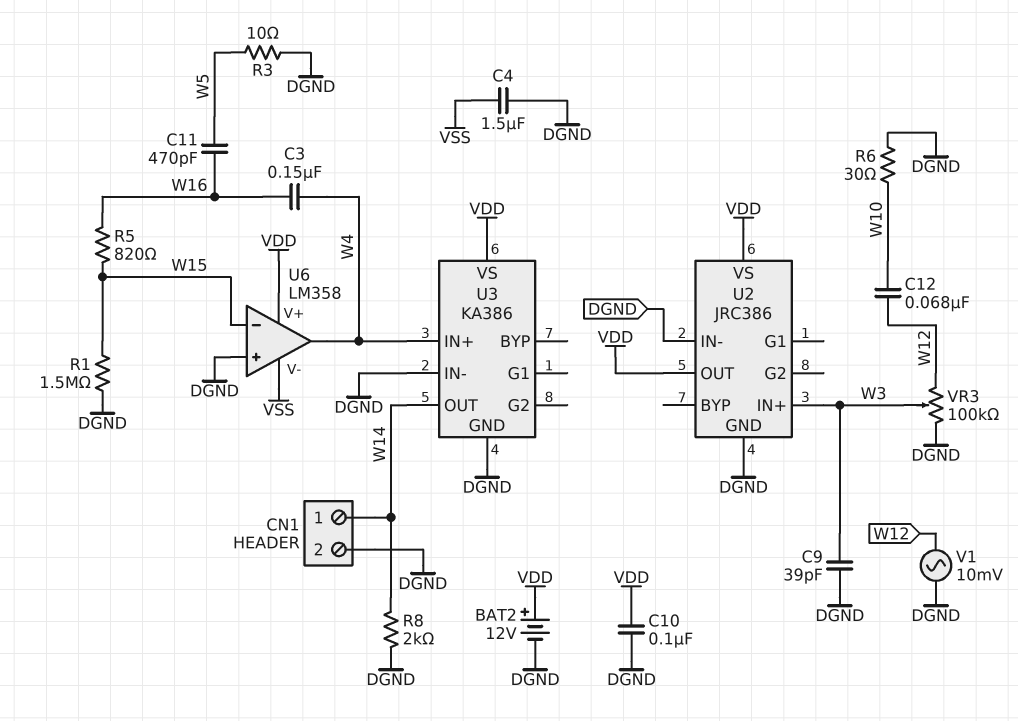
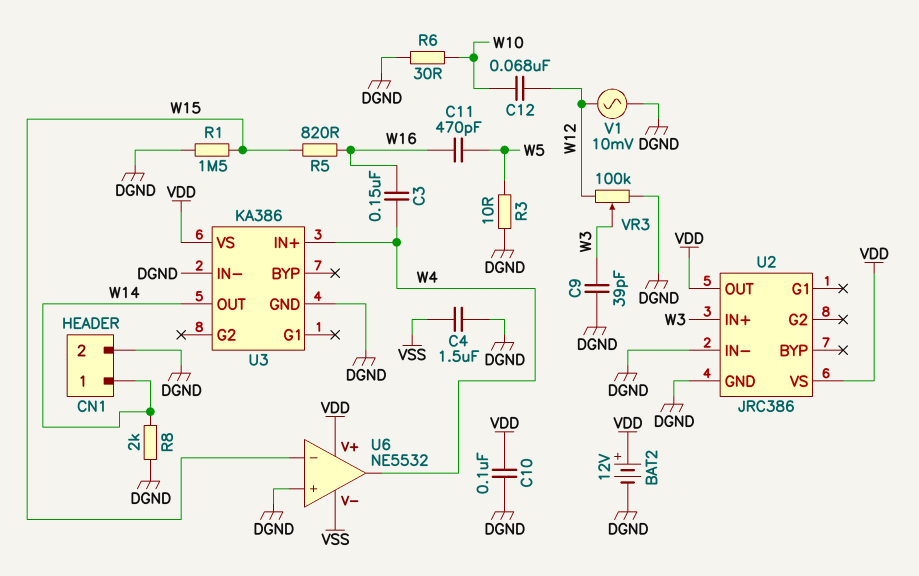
U6: LM358 -> NE5532

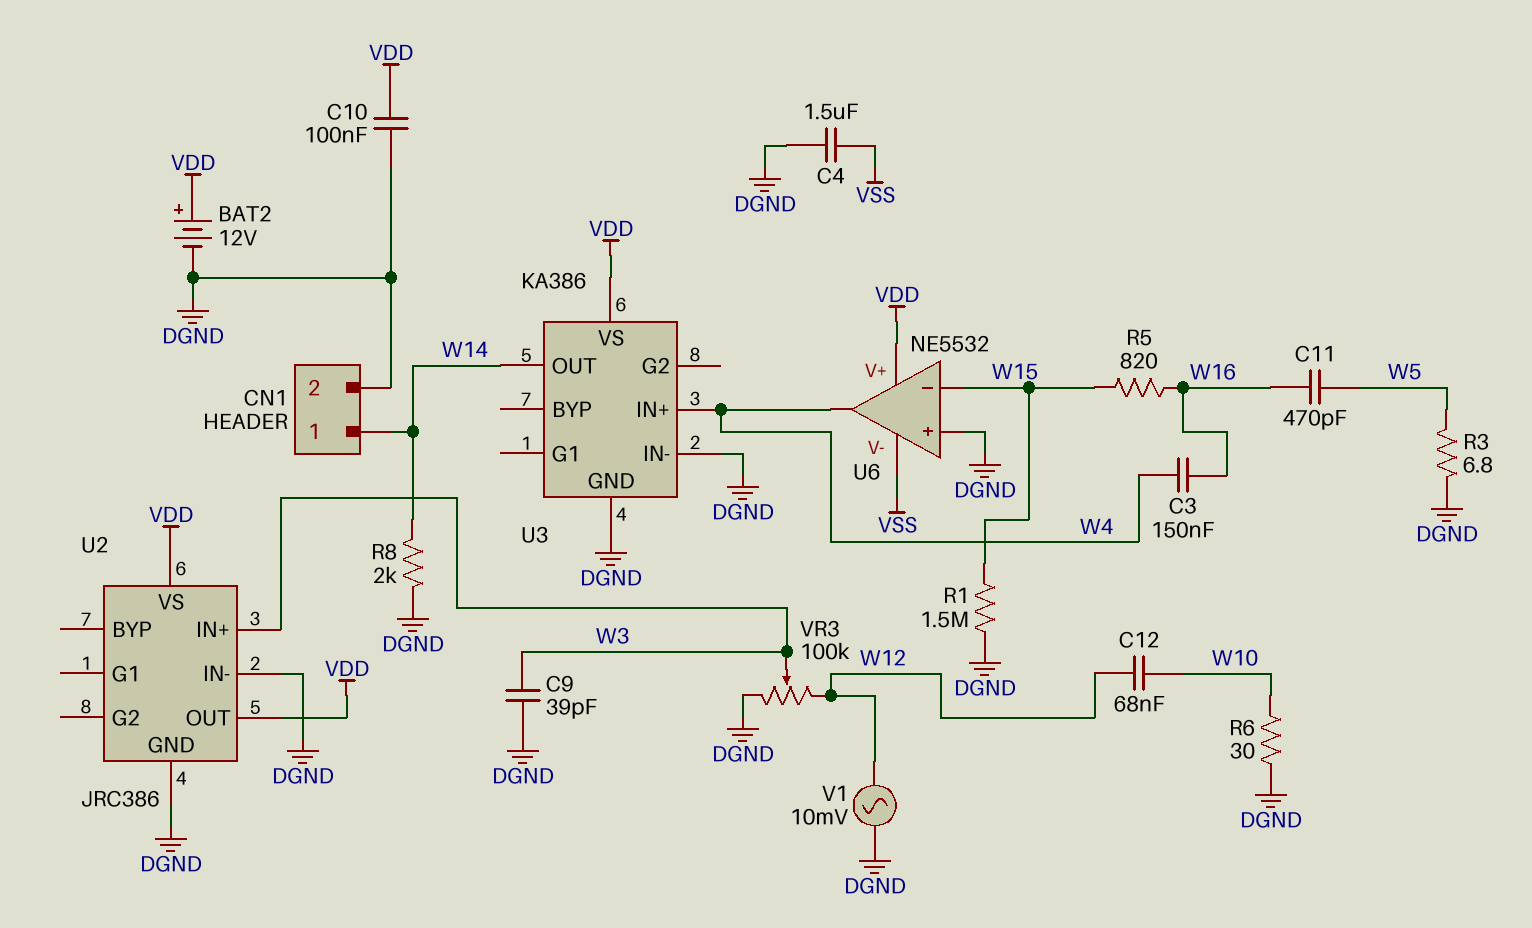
R3: 10 (DGND, W5) -> 6.8 (DGND, W5)

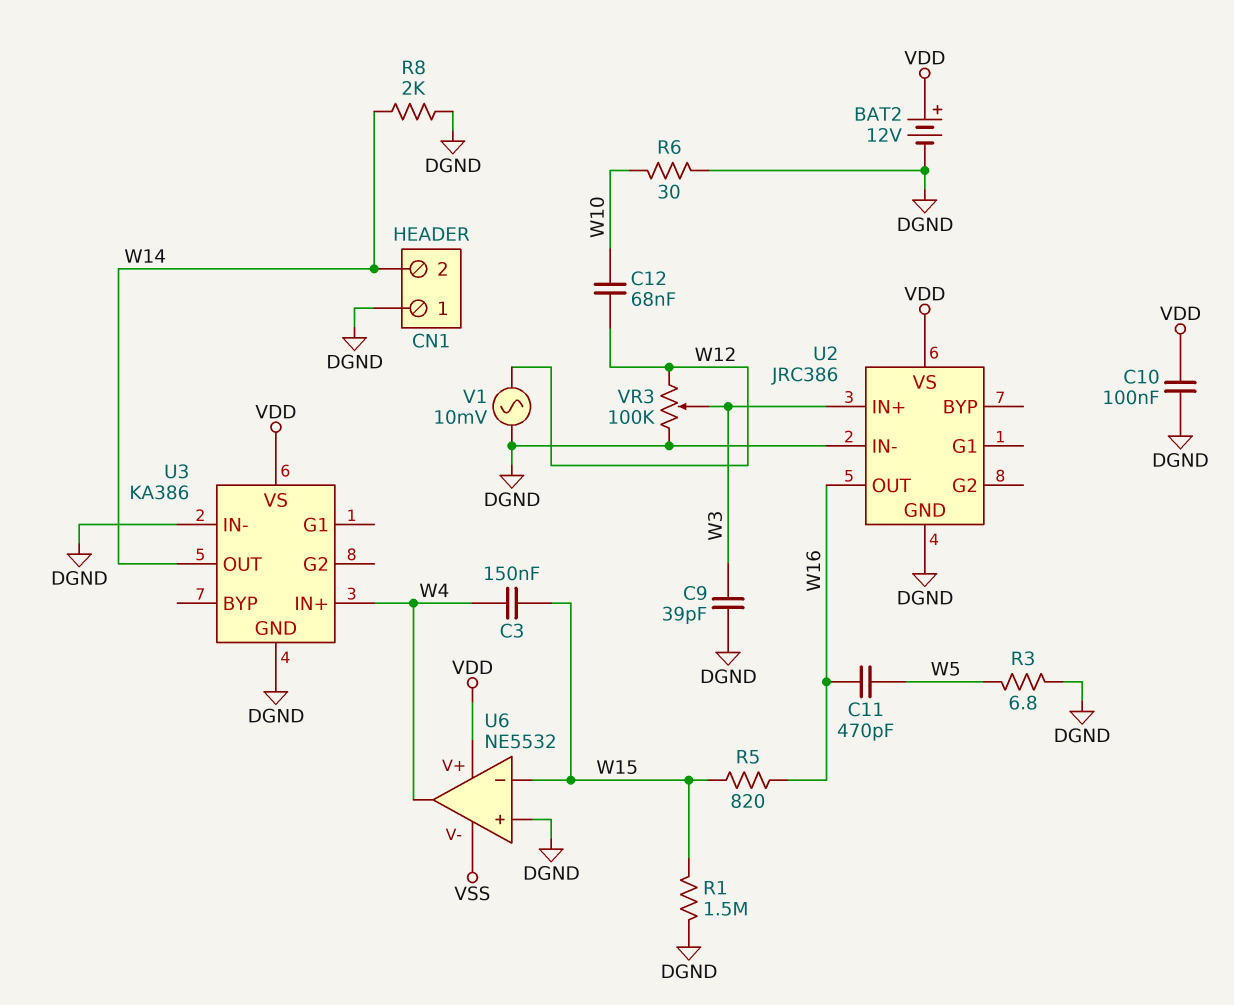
C3: 150nF (W4, W16) -> 150nF (W4, W15)
C4: 1.5uF (DGND, VSS) -> none
CN1 pin 1: W14 -> DGND
CN1 pin 2: DGND -> W14
U2 pin OUT: VDD -> W16

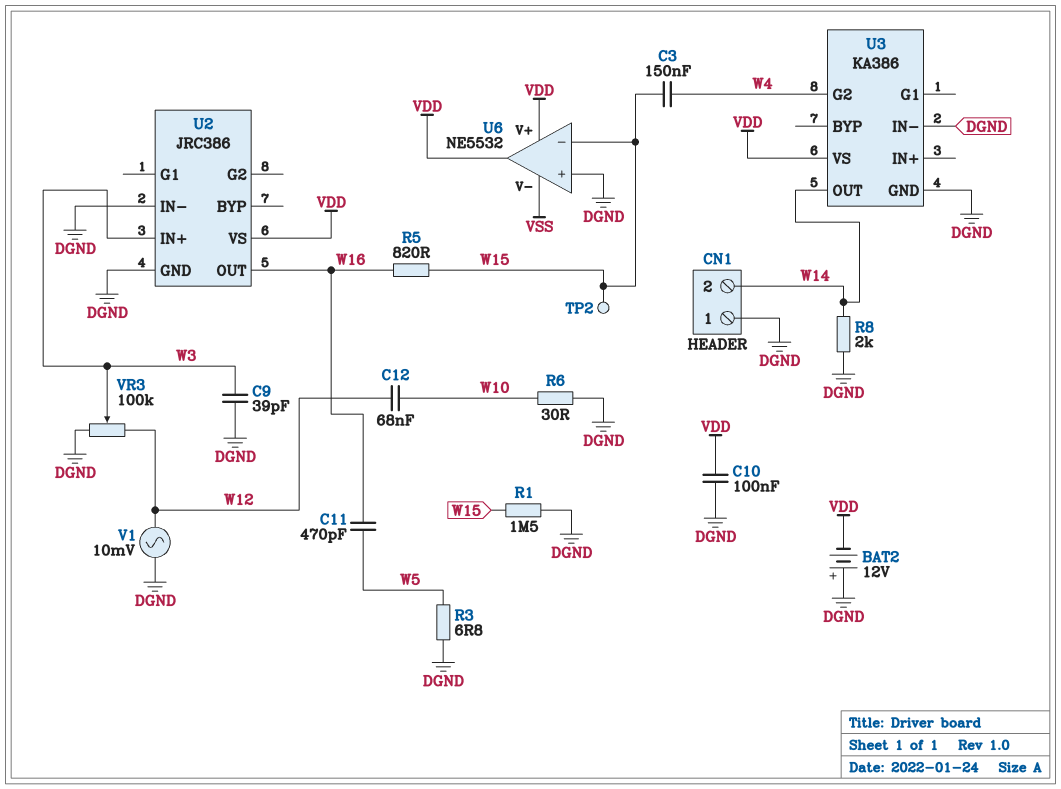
BAT2: 12V (plus VDD, minus DGND) -> 12V (plus DGND, minus VDD)
TP2: none -> test point (W15)
U3 pin G2: none -> W4
U3 pin IN+: W4 -> none
U6 pin out: W4 -> VDD

